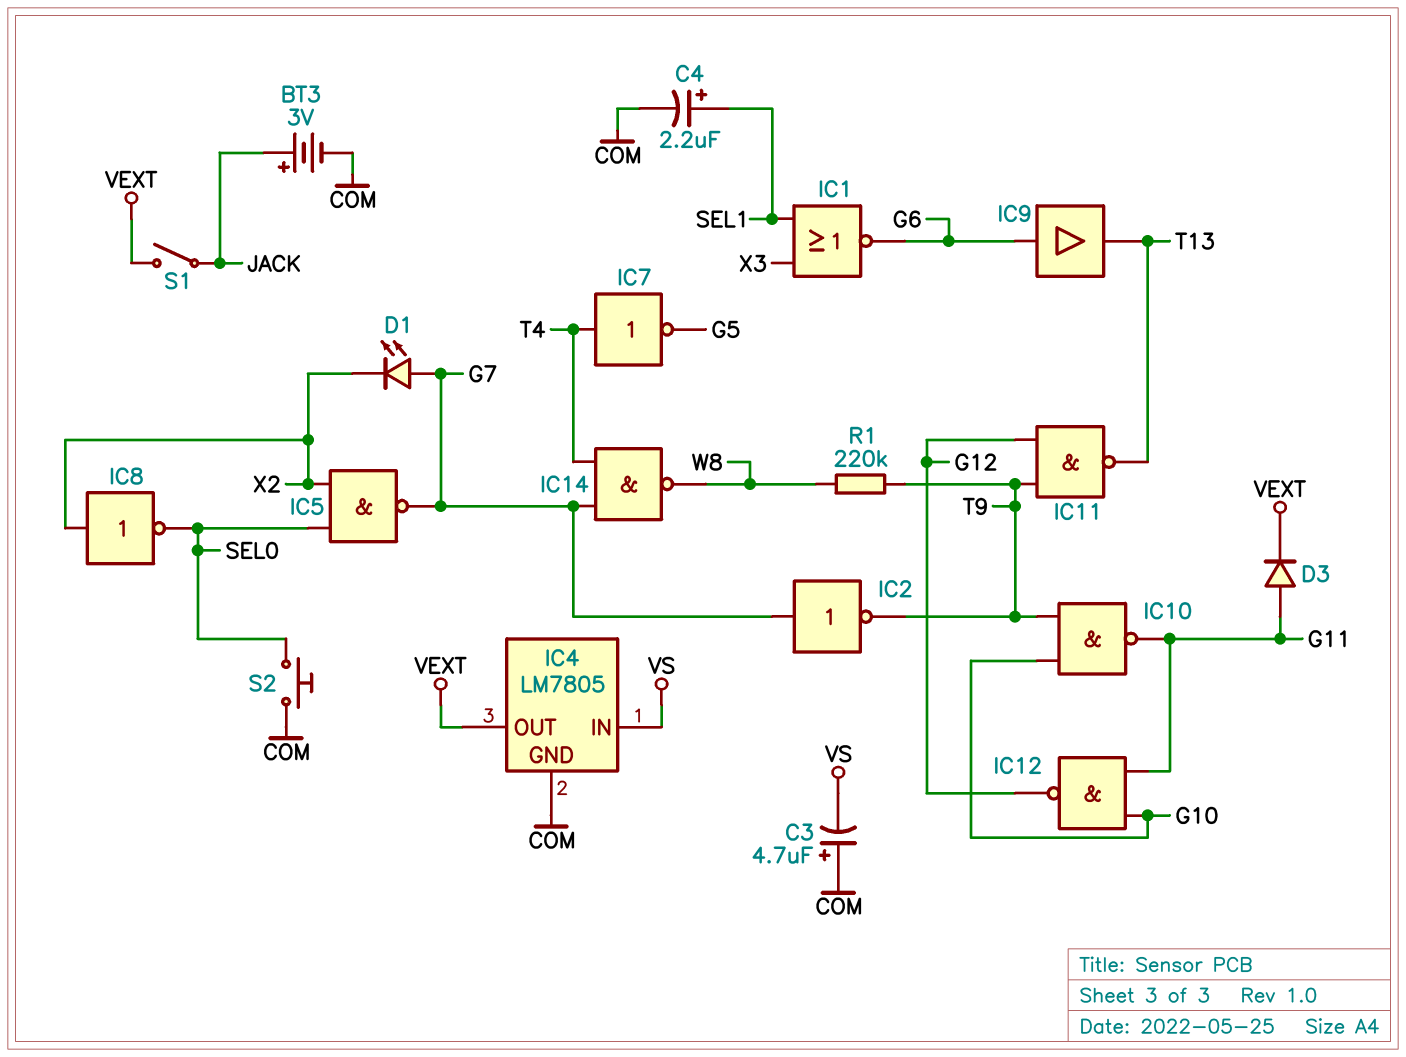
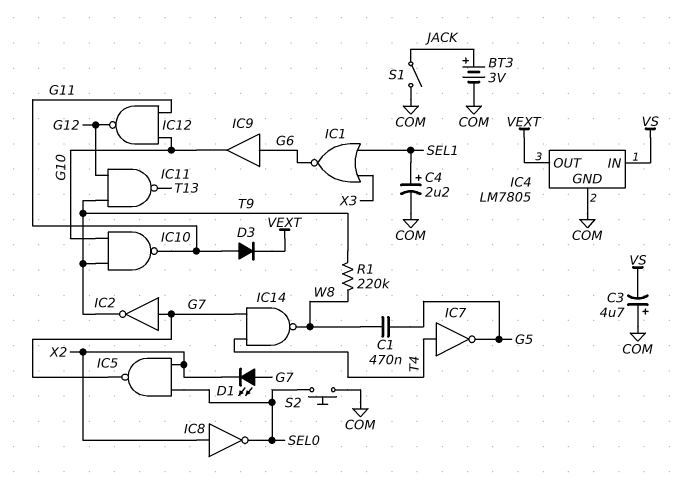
C1: none -> 470nF (G5, W8)
IC9: buffer (in G6, out T13) -> buffer (in G6, out G10)
S1: switch (JACK, VEXT) -> switch (COM, JACK)

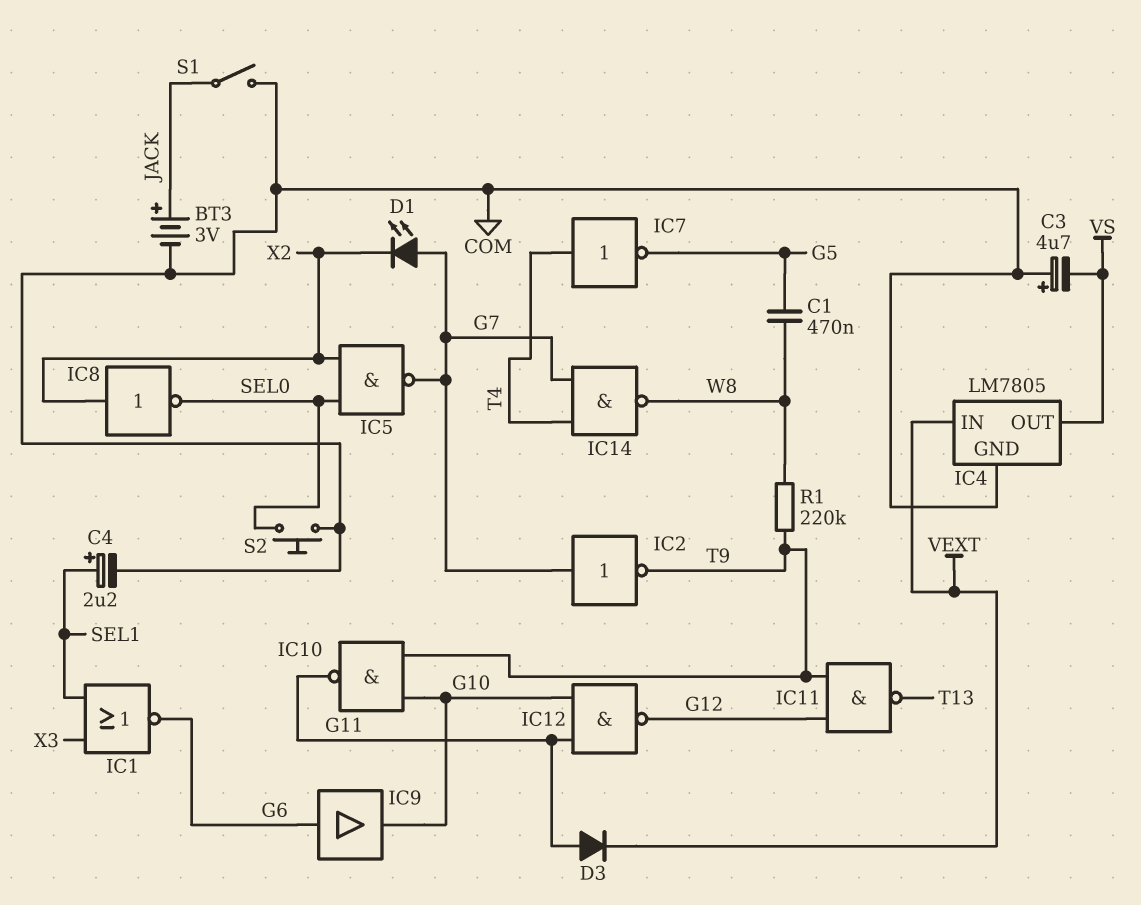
IC4 pin IN: VS -> VEXT
IC4 pin OUT: VEXT -> VS

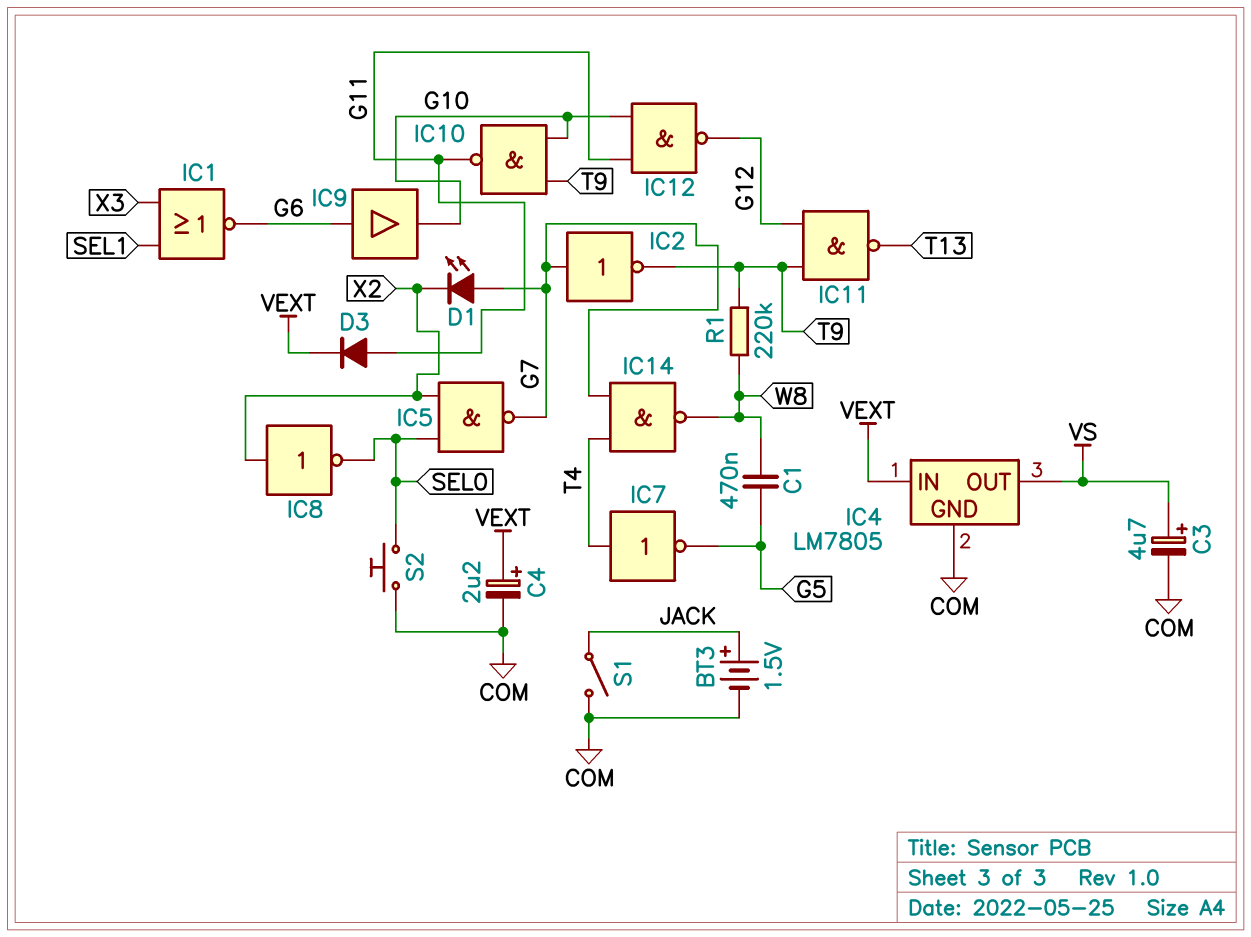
BT3: 3V (plus JACK, minus COM) -> 1.5V (plus JACK, minus COM)
C3: 4.7uF (plus COM, minus VS) -> 4.7uF (plus VS, minus COM)
C4: 2.2uF (plus SEL1, minus COM) -> 2.2uF (plus VEXT, minus COM)

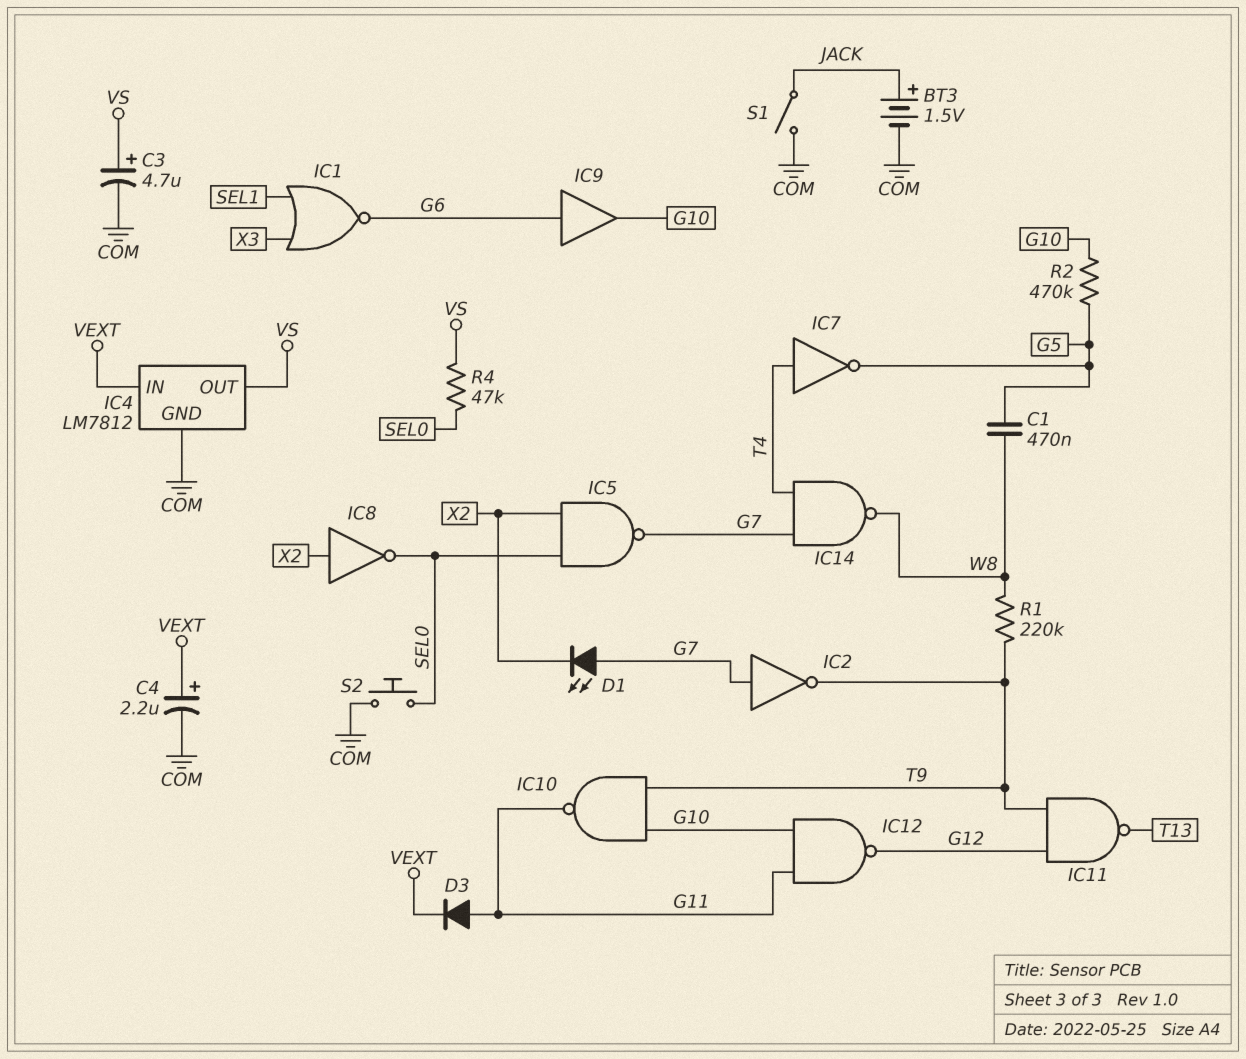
IC4: LM7805 -> LM7812
R2: none -> 470k (G5, G10)
R4: none -> 47k (SEL0, VS)

